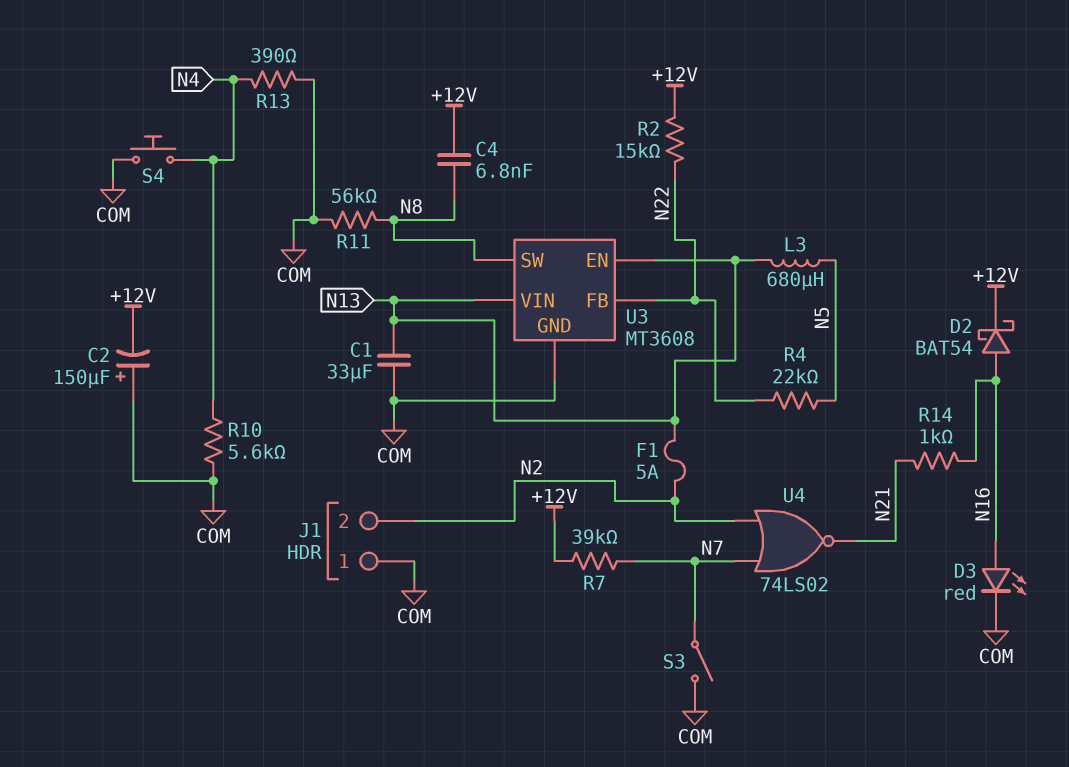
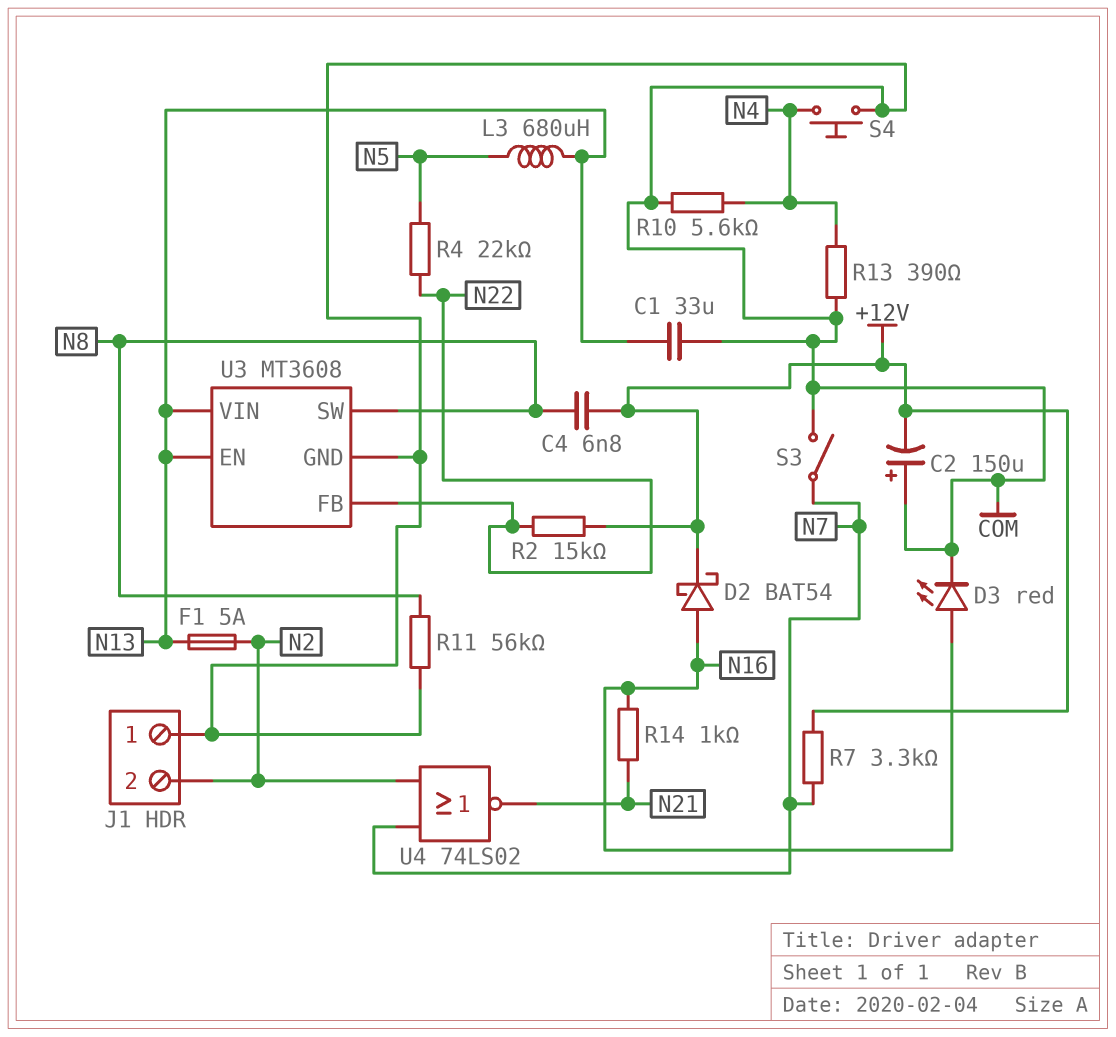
R7: 39k (+12V, N7) -> 3.3k (+12V, N7)

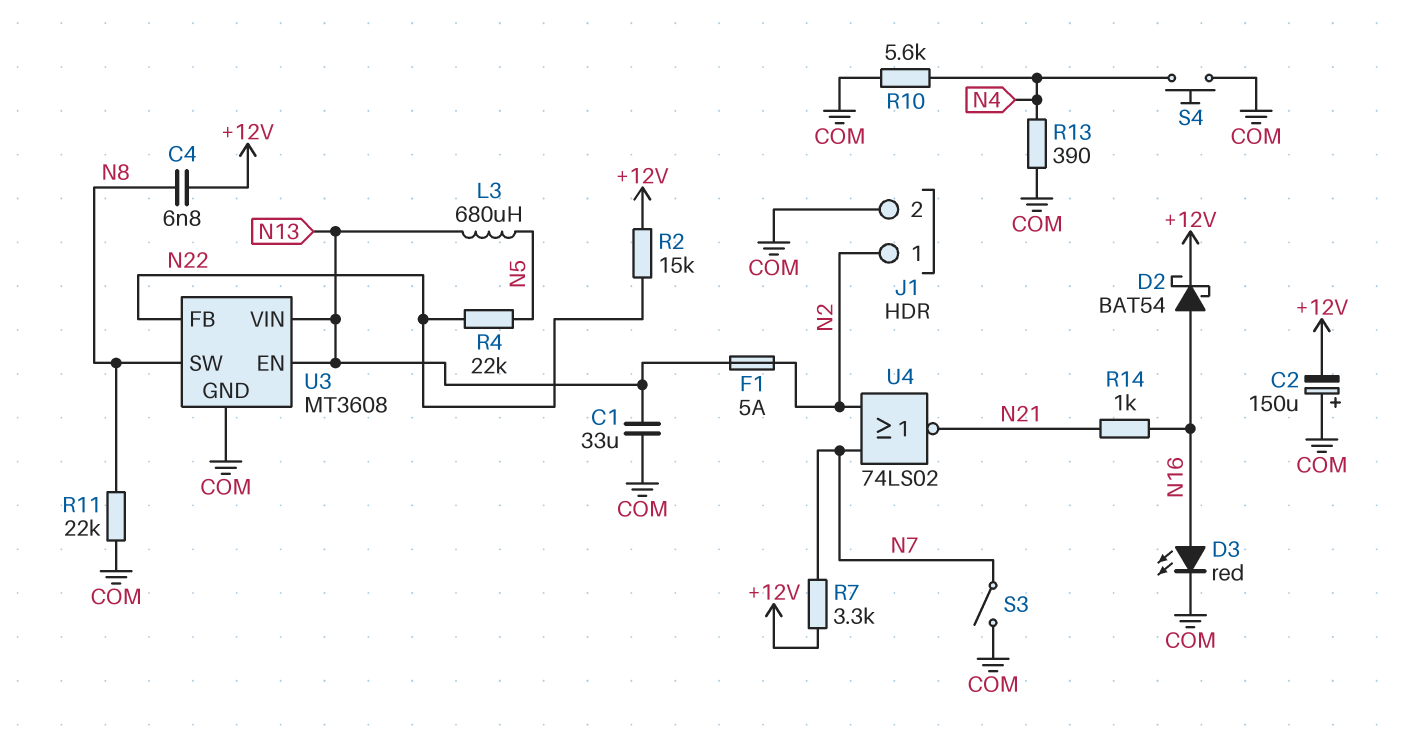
J1 pin 1: COM -> N2
J1 pin 2: N2 -> COM
R11: 56k (COM, N8) -> 22k (COM, N8)

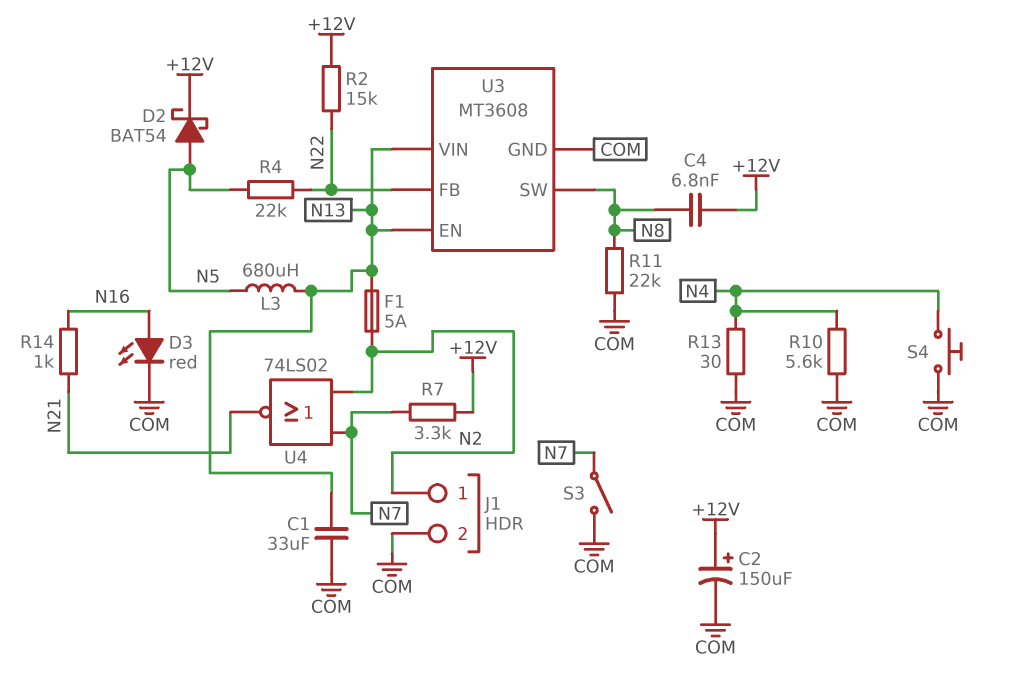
C2: 150uF (plus COM, minus +12V) -> 150uF (plus +12V, minus COM)
D2: schottky BAT54 (A N16, K +12V) -> schottky BAT54 (A N5, K +12V)
R13: 390 (COM, N4) -> 30 (COM, N4)

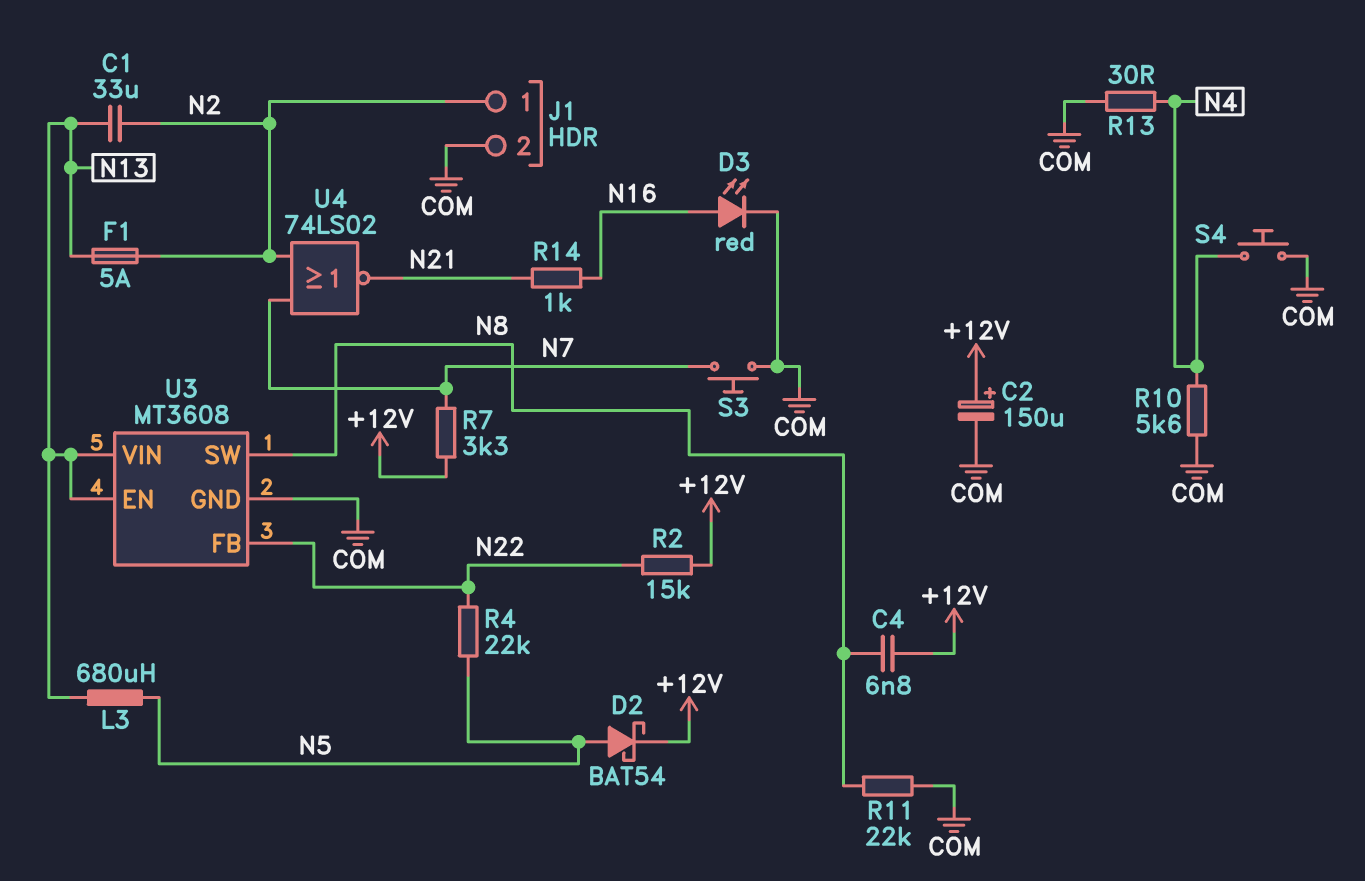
C1: 33uF (COM, N13) -> 33uF (N2, N13)
S3: switch (COM, N7) -> button (COM, N7)

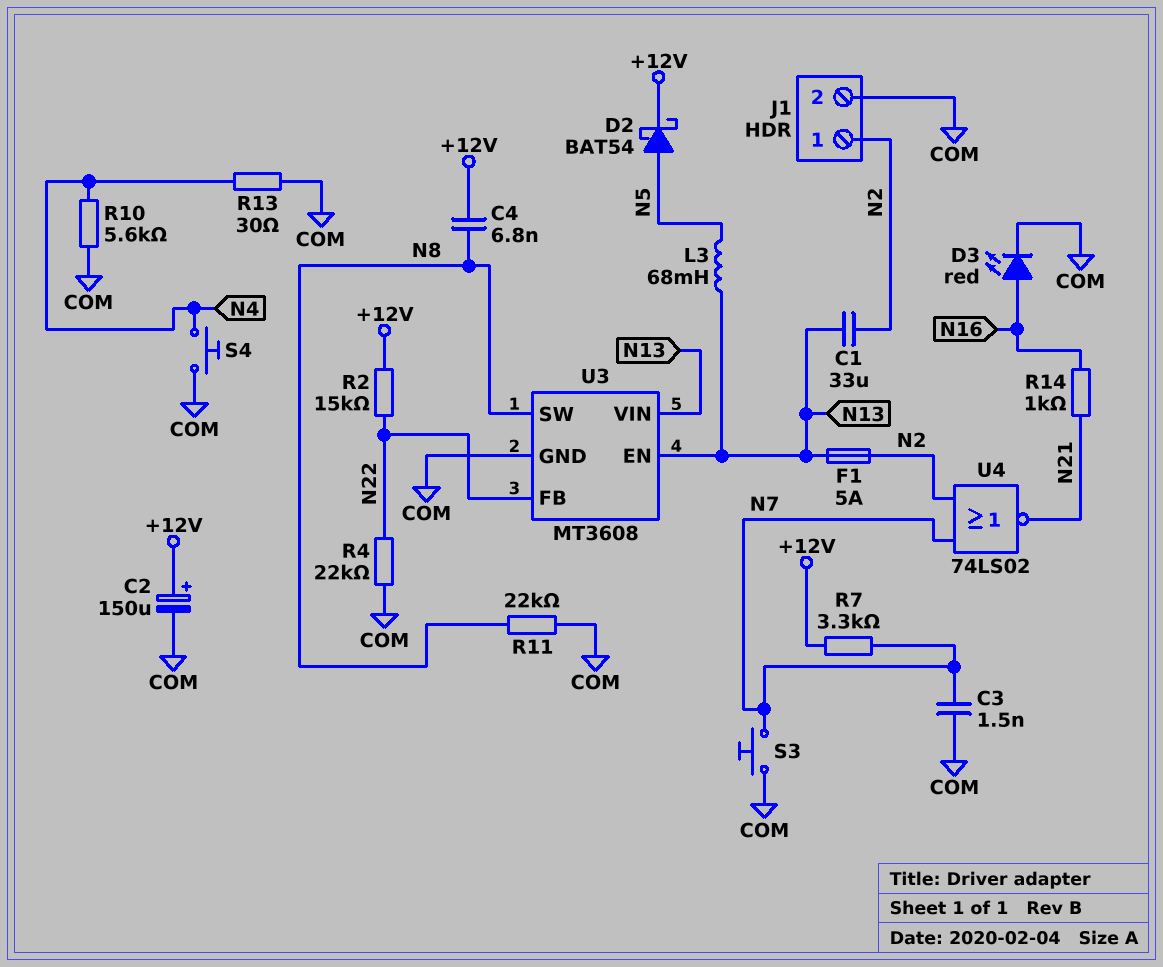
C3: none -> 1.5nF (COM, N7)
L3: 680uH (N5, N13) -> 68mH (N5, N13)
R4: 22k (N5, N22) -> 22k (COM, N22)

